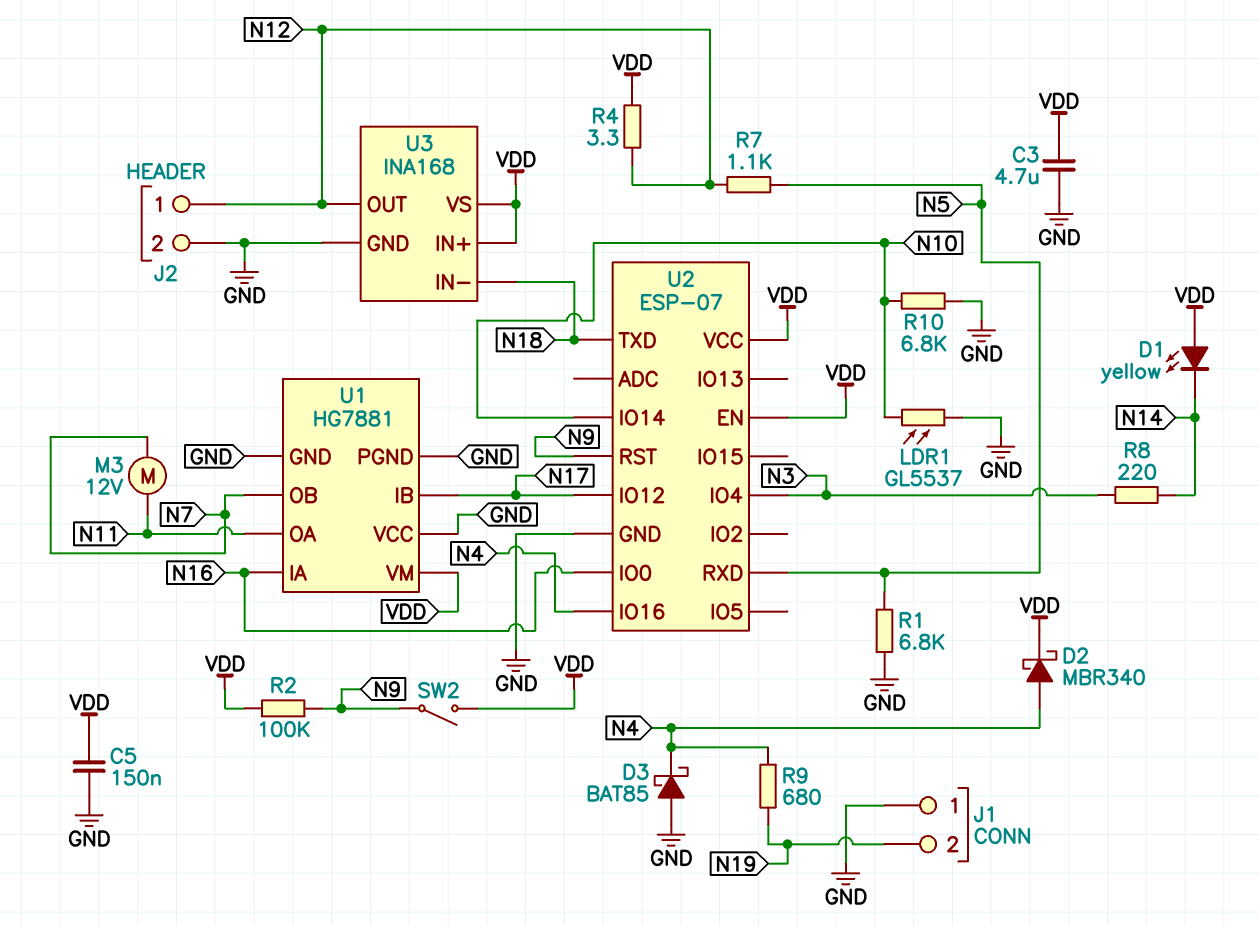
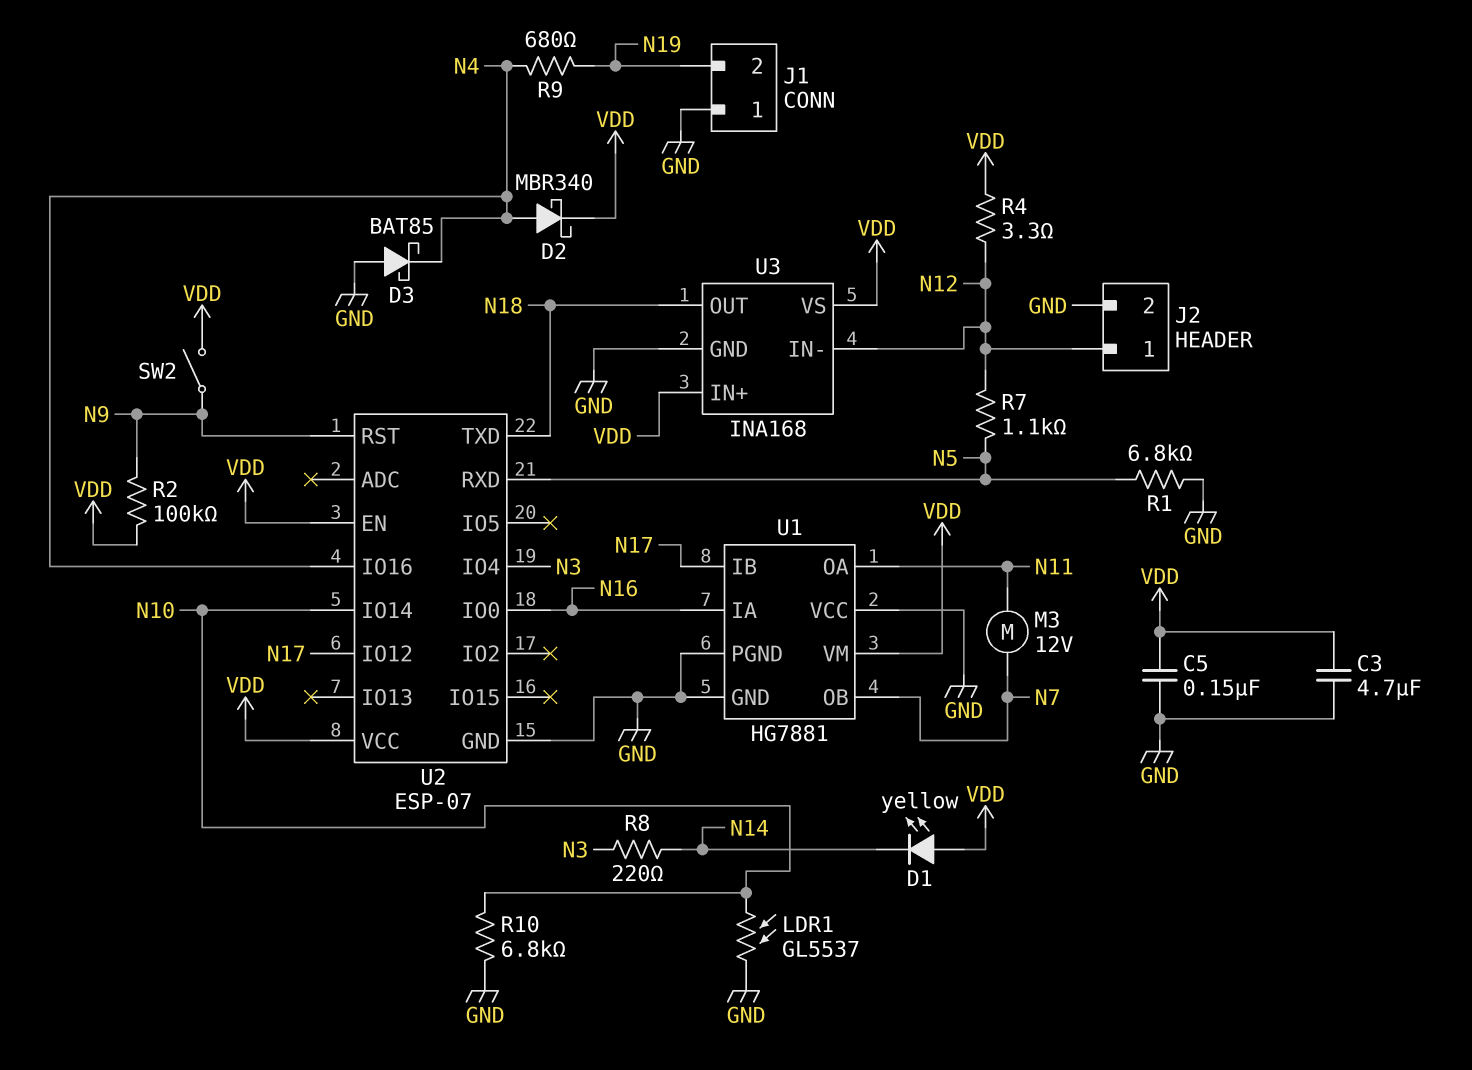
U3 pin IN-: N18 -> N12
U3 pin OUT: N12 -> N18

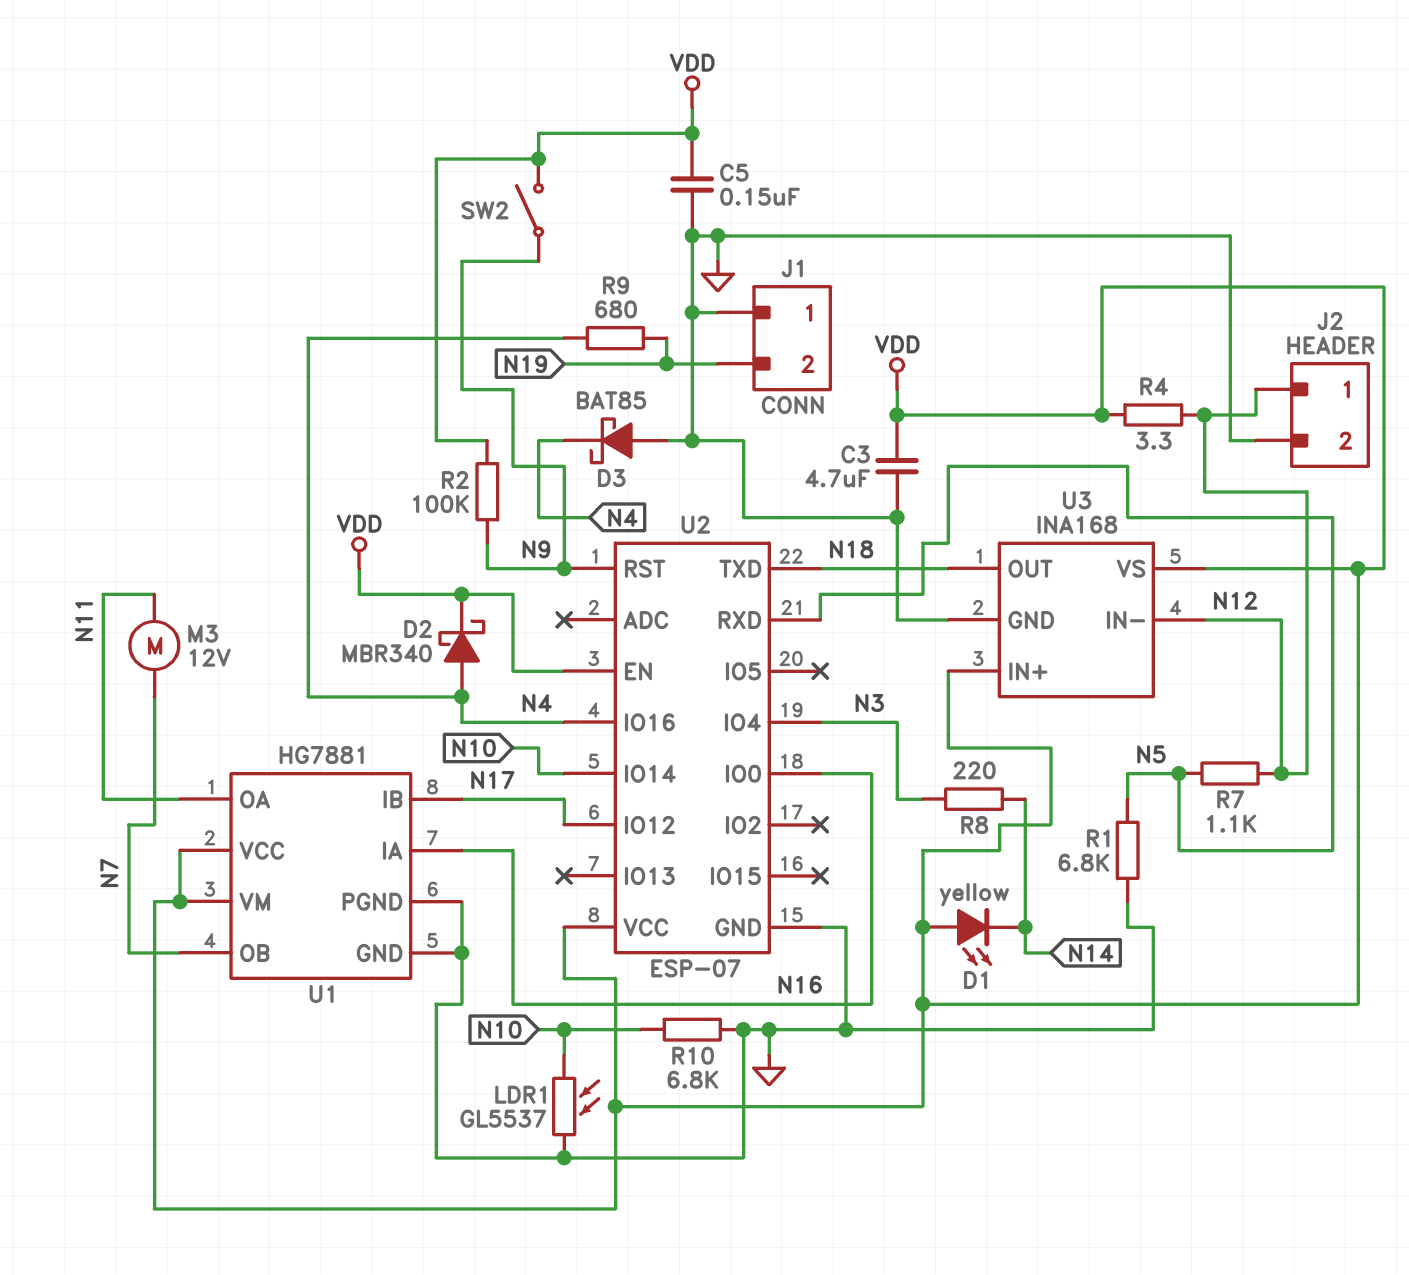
U1 pin VCC: GND -> VDD

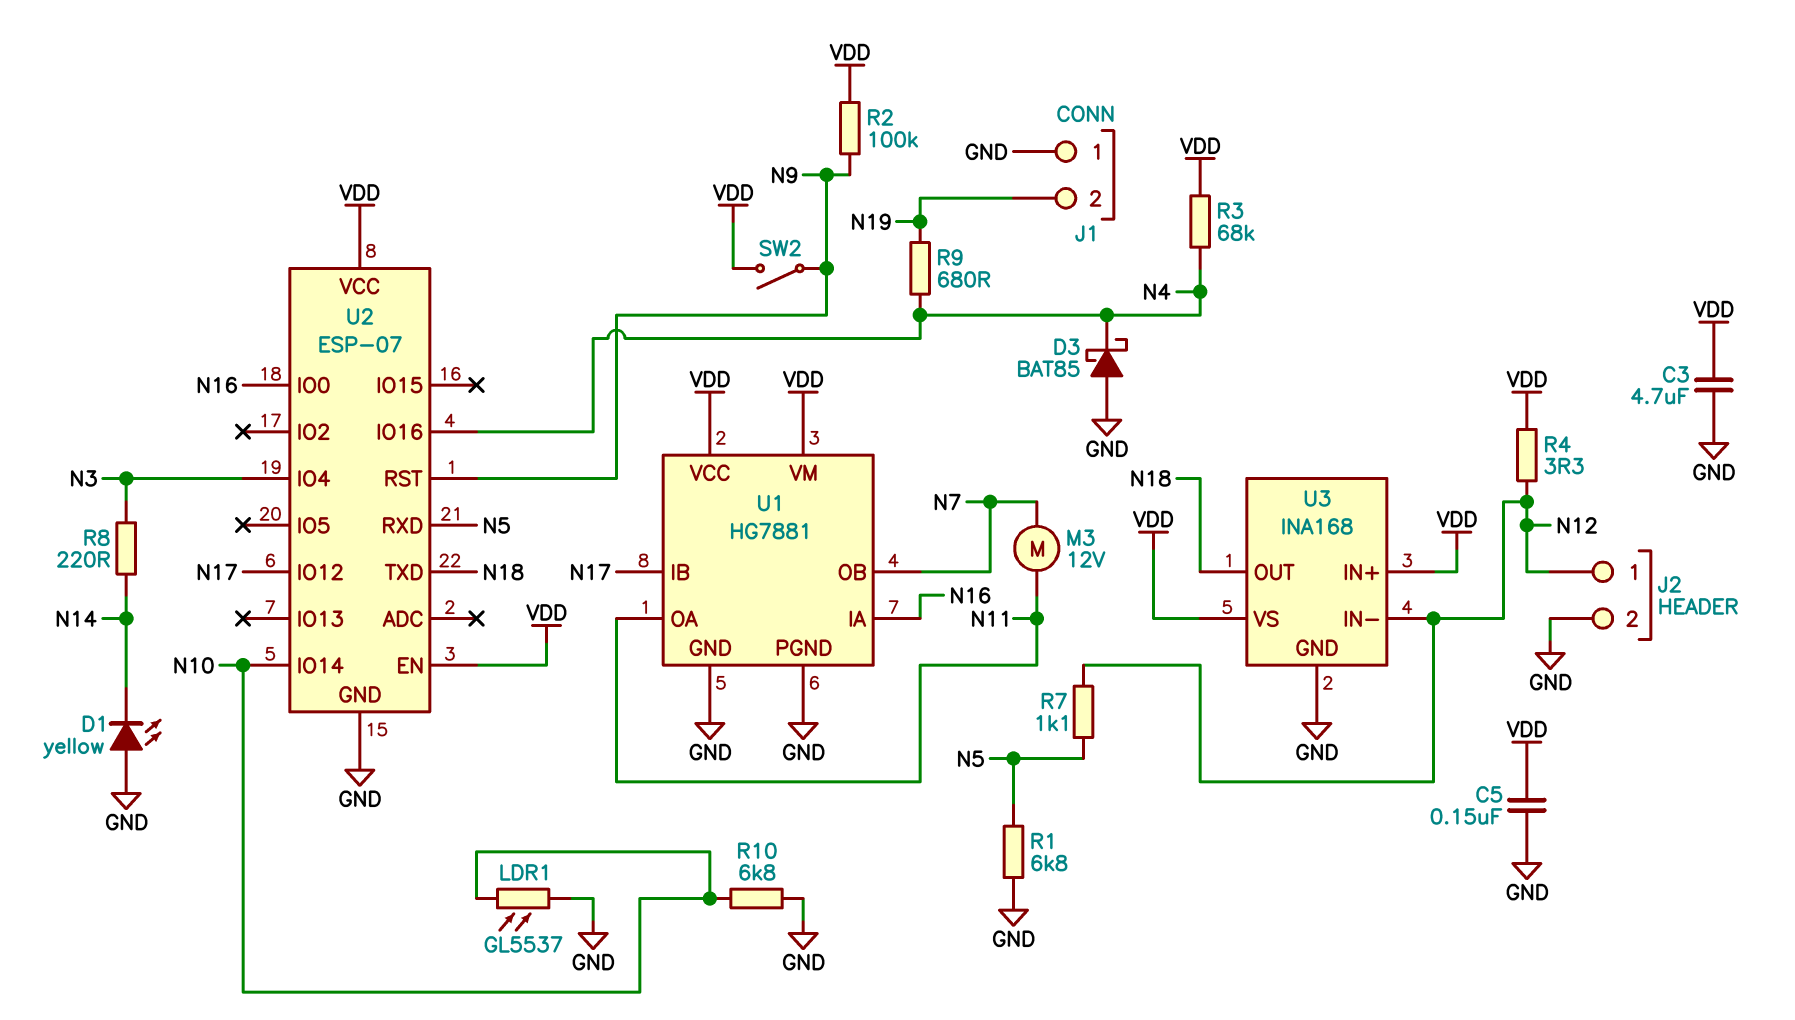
D1: LED yellow (A VDD, K N14) -> LED yellow (A GND, K N14)
D2: schottky MBR340 (A N4, K VDD) -> none
R3: none -> 68k (N4, VDD)

